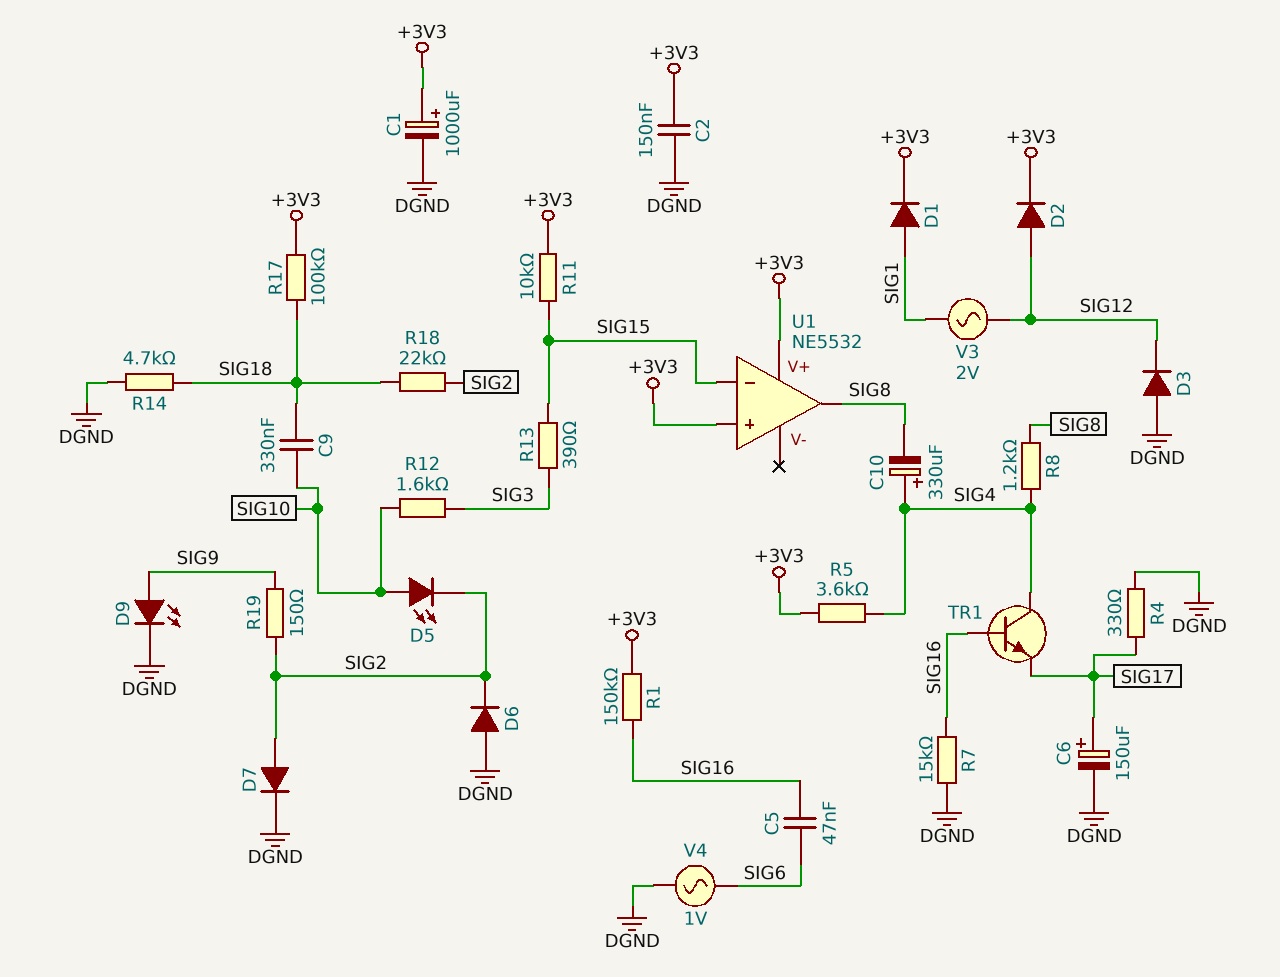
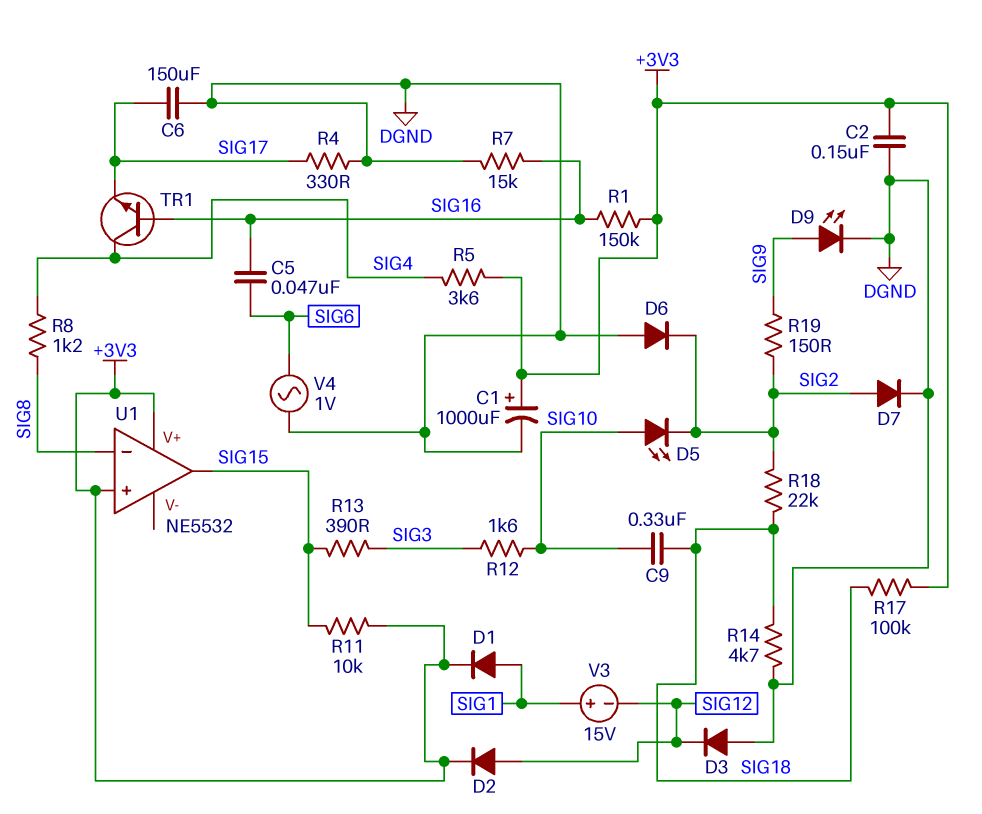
C6: 150uF (plus SIG17, minus DGND) -> 150uF (DGND, SIG17)
C10: 330uF (plus SIG4, minus SIG8) -> none
U1 pin in-: SIG15 -> SIG8
U1 pin out: SIG8 -> SIG15
V3: AC 2V (SIG1, SIG12) -> 15V (plus SIG1, minus SIG12)

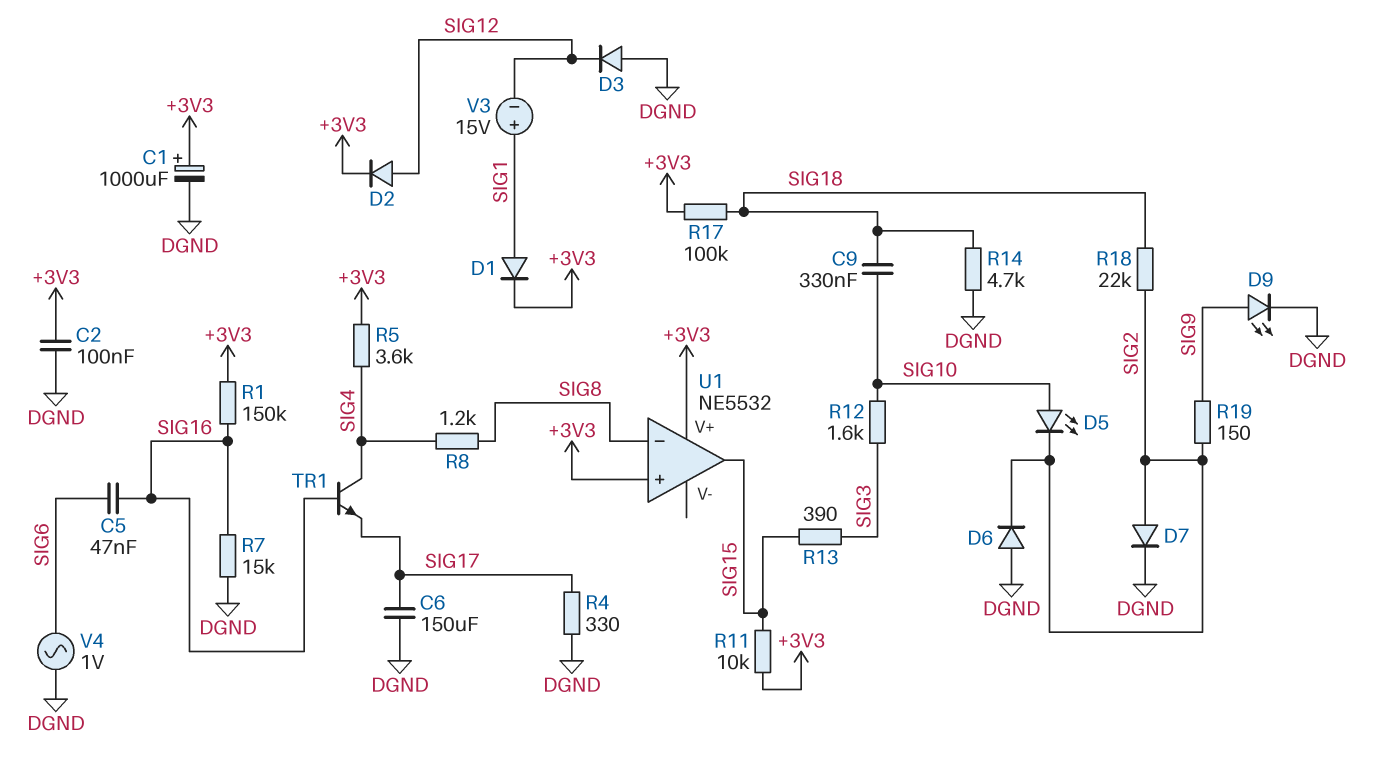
C2: 150nF (+3V3, DGND) -> 100nF (+3V3, DGND)

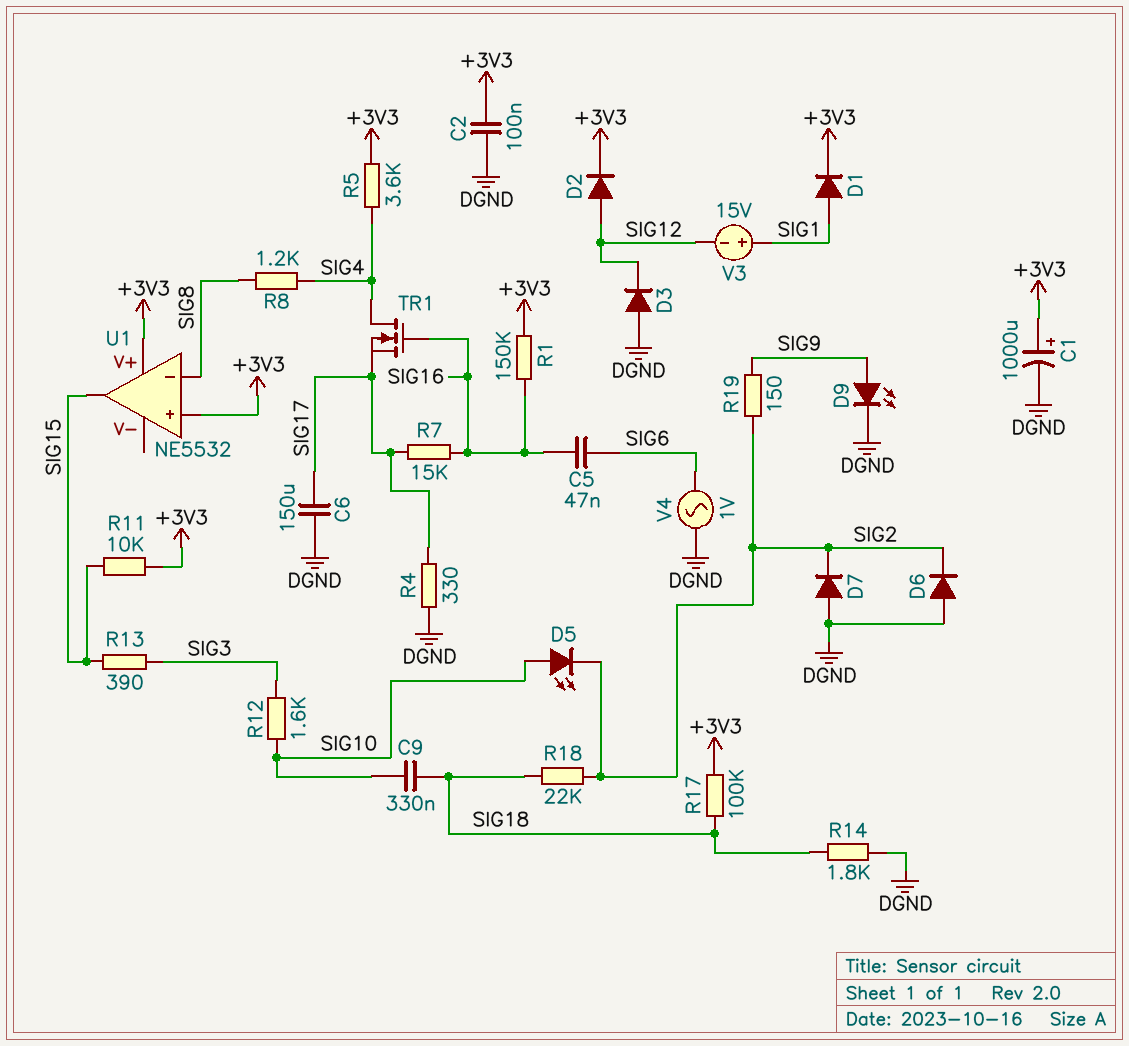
D7: diode (A SIG2, K DGND) -> diode (A DGND, K SIG2)
R7: 15k (DGND, SIG16) -> 15k (SIG16, SIG17)
R14: 4.7k (DGND, SIG18) -> 1.8k (DGND, SIG18)
TR1: NPN (B SIG16, C SIG4, E SIG17) -> NMOS (G SIG16, D SIG4, S SIG17)

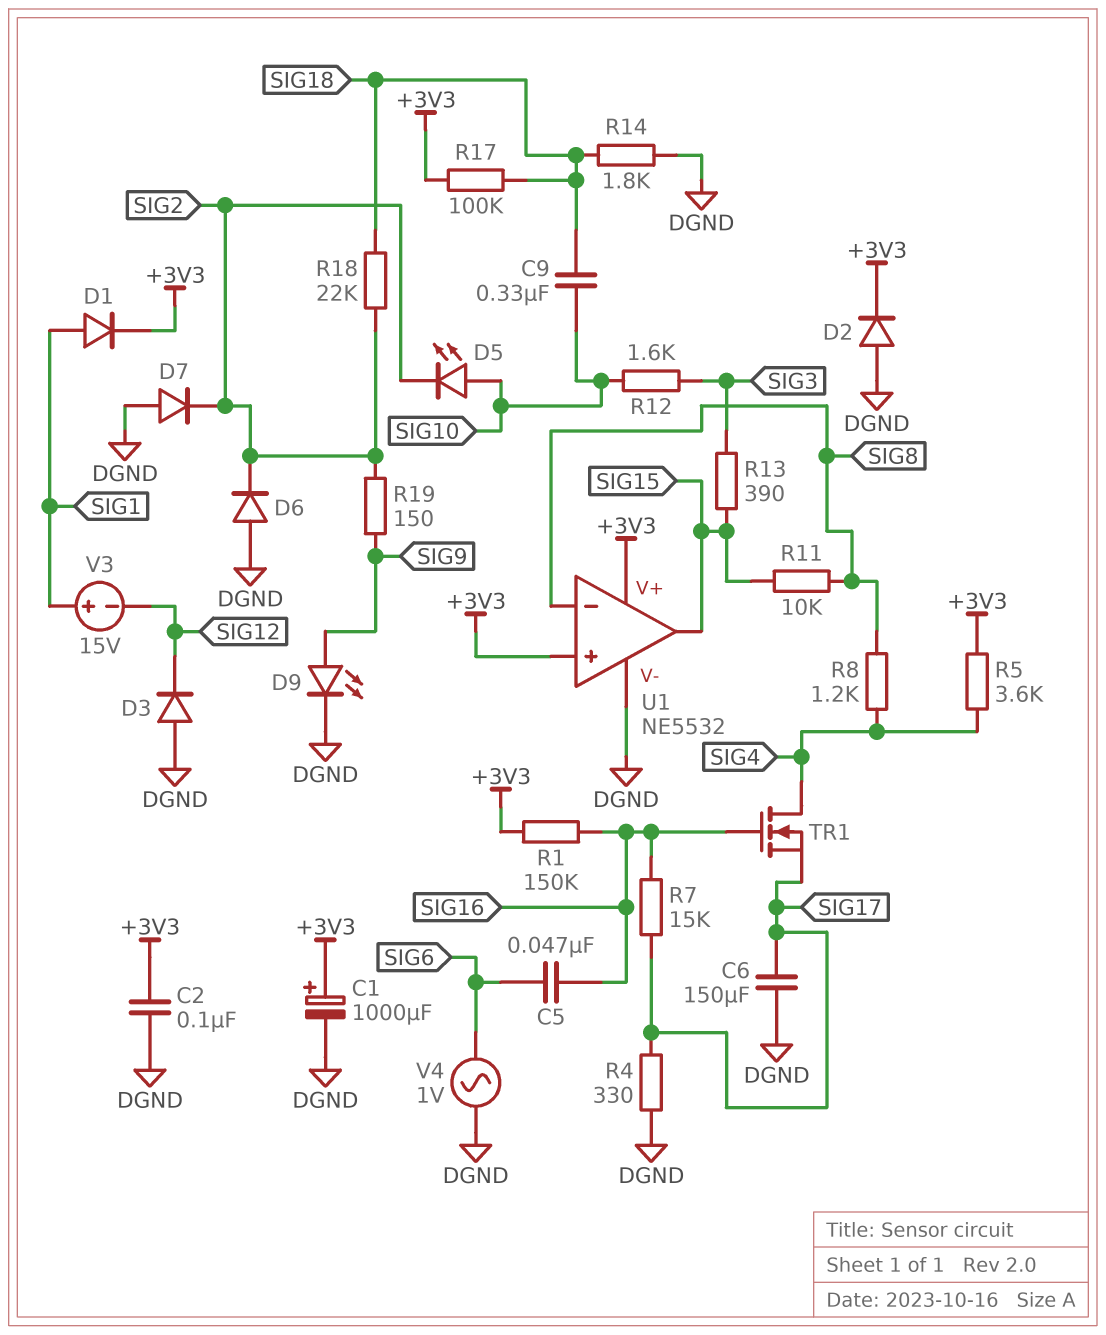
D2: diode (A SIG12, K +3V3) -> diode (A DGND, K +3V3)
R11: 10k (+3V3, SIG15) -> 10k (SIG8, SIG15)
U1 pin V-: none -> DGND

